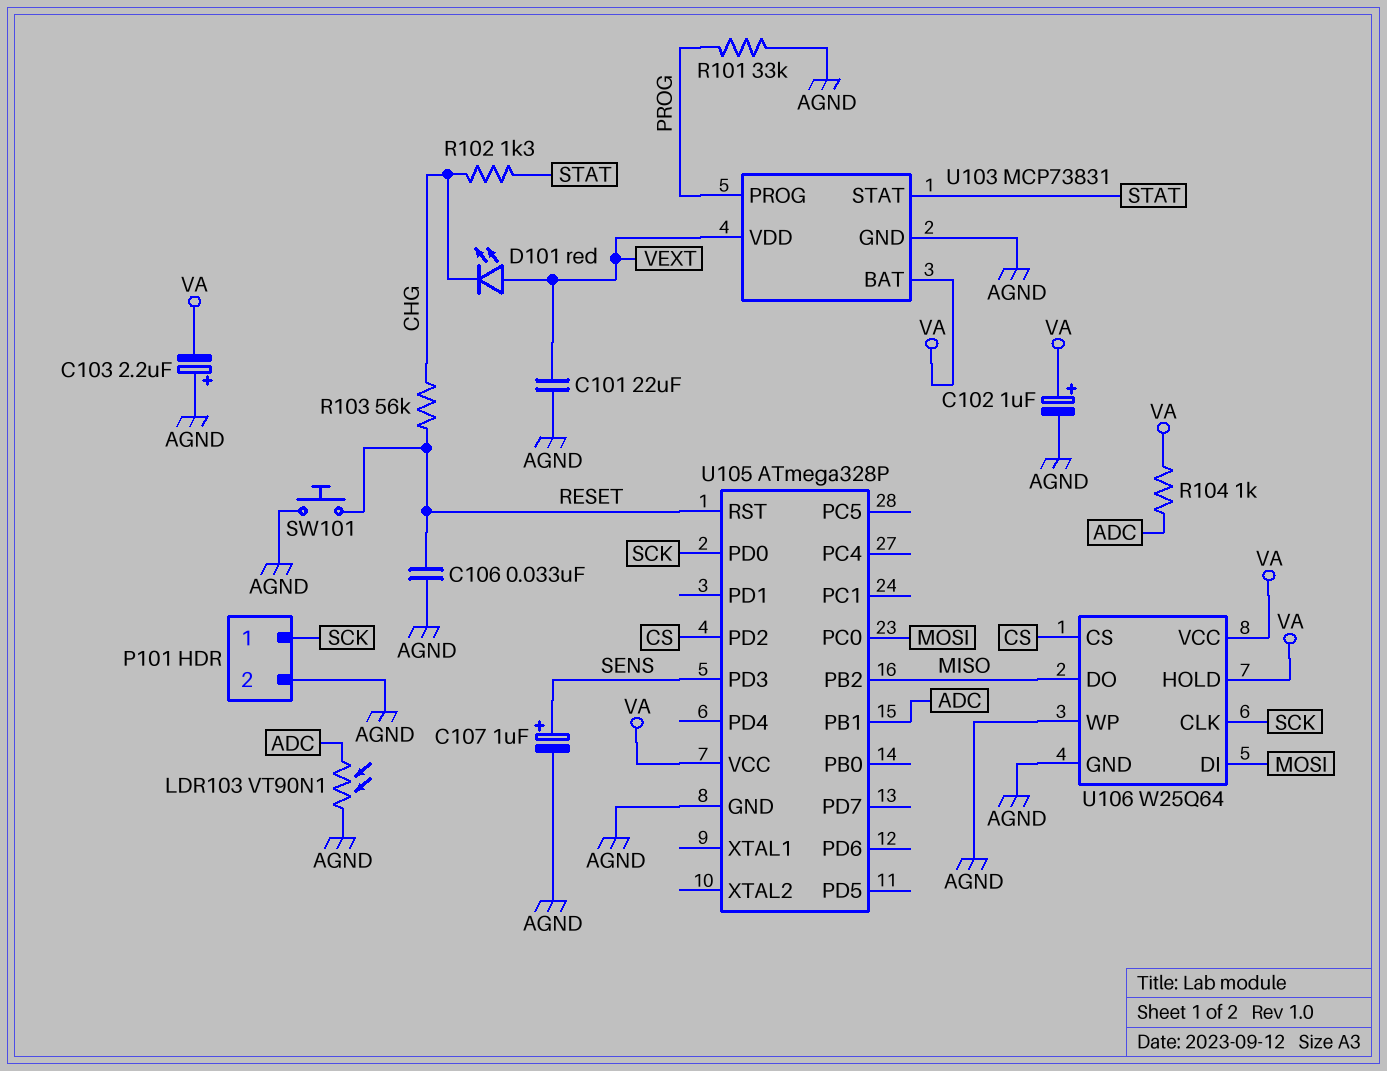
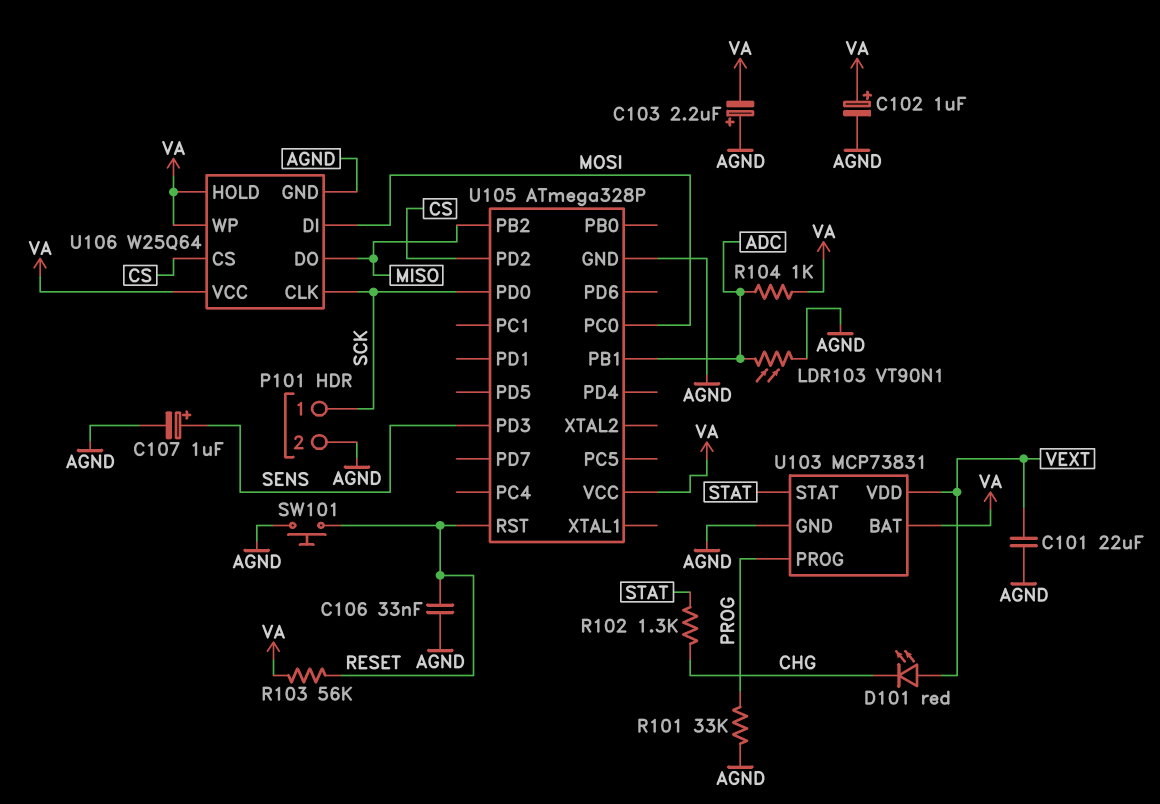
R103: 56k (CHG, RESET) -> 56k (RESET, VA)
U106 pin WP: AGND -> VA

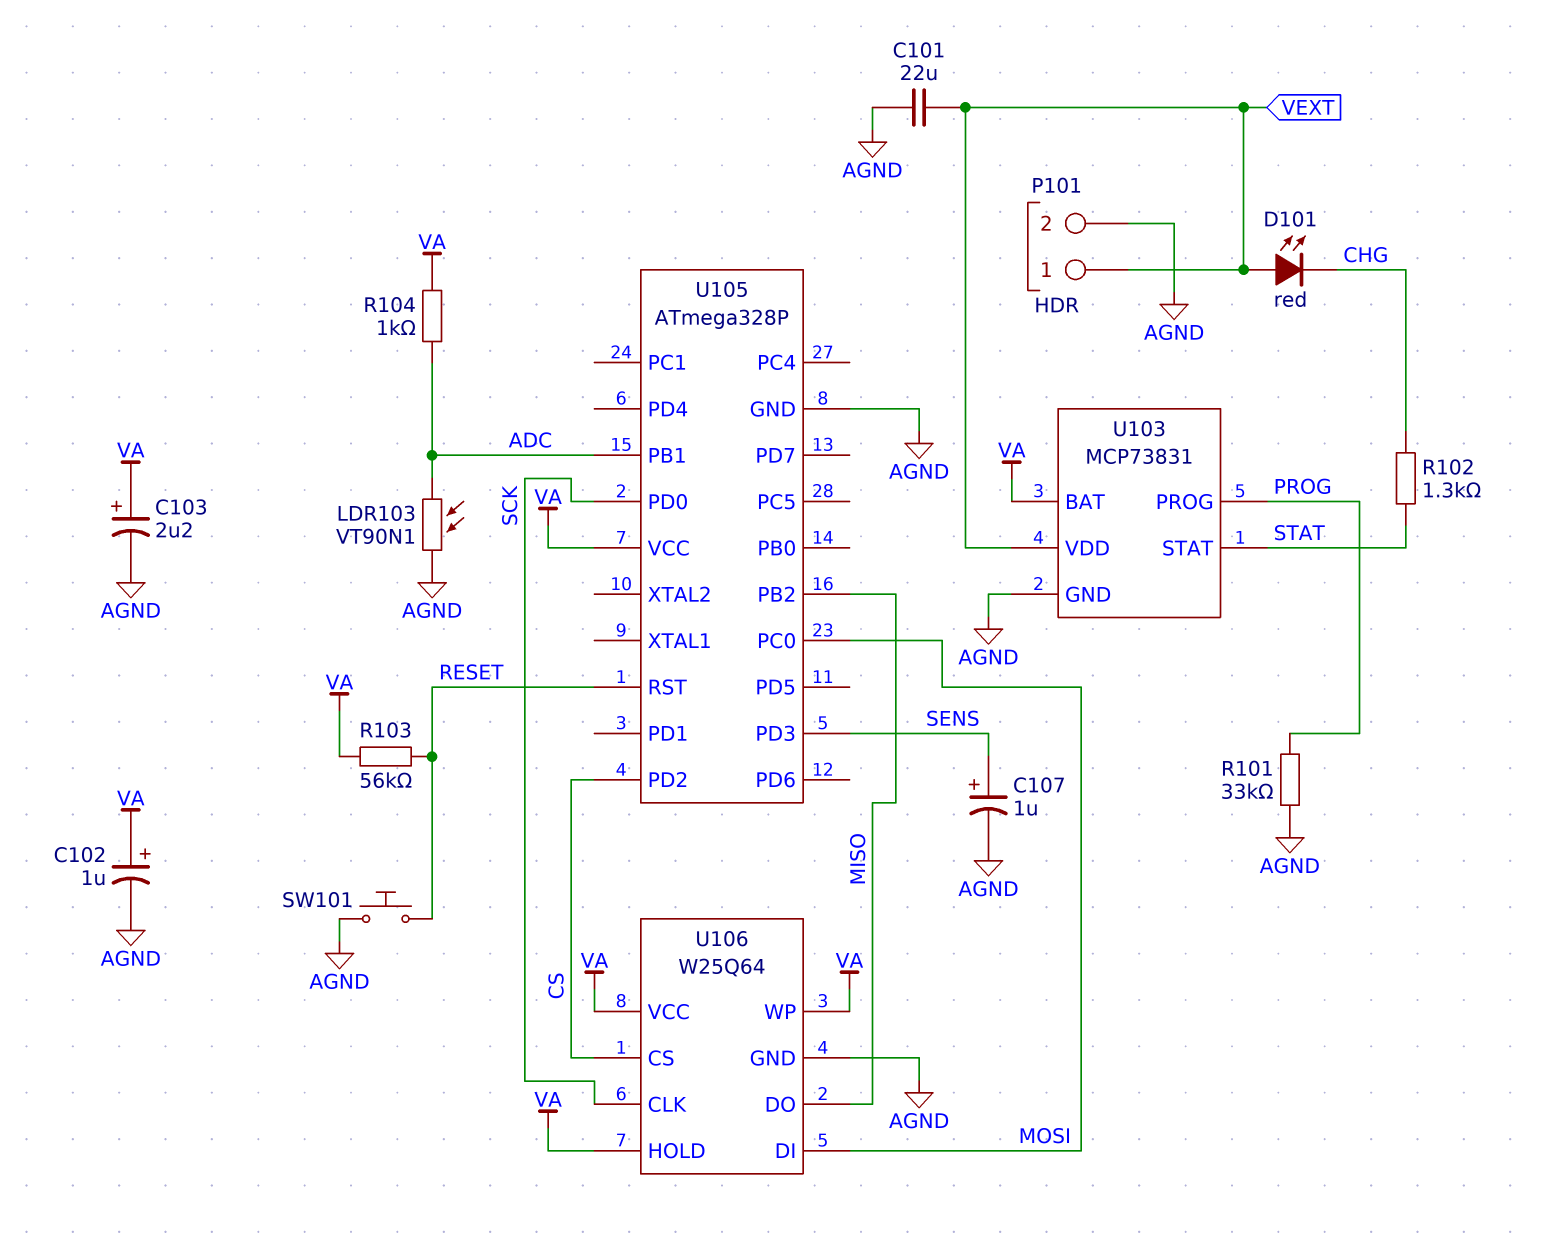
C103: 2.2uF (plus AGND, minus VA) -> 2.2uF (plus VA, minus AGND)
C106: 33nF (AGND, RESET) -> none
P101 pin 1: SCK -> VEXT

